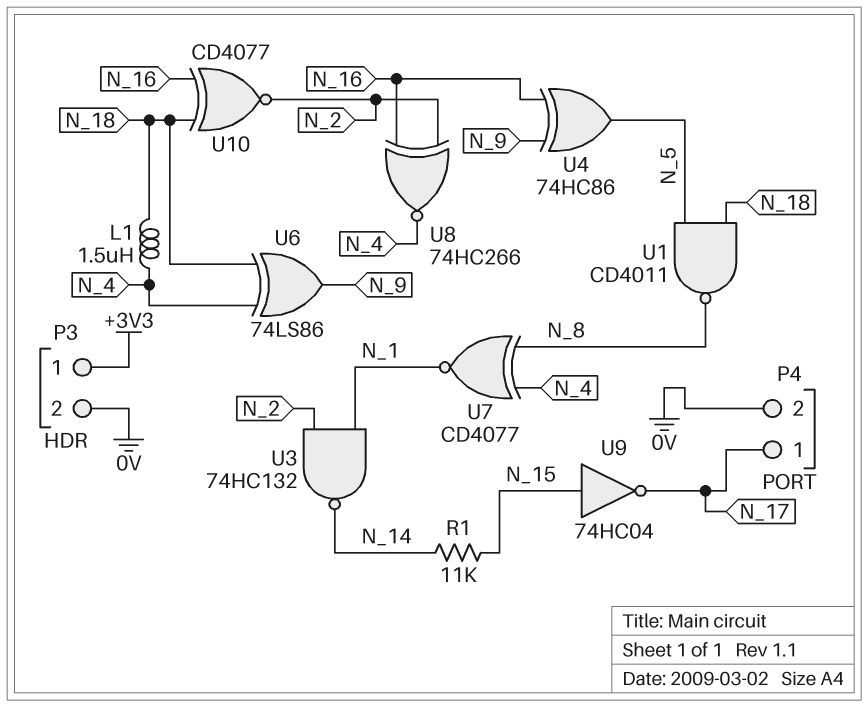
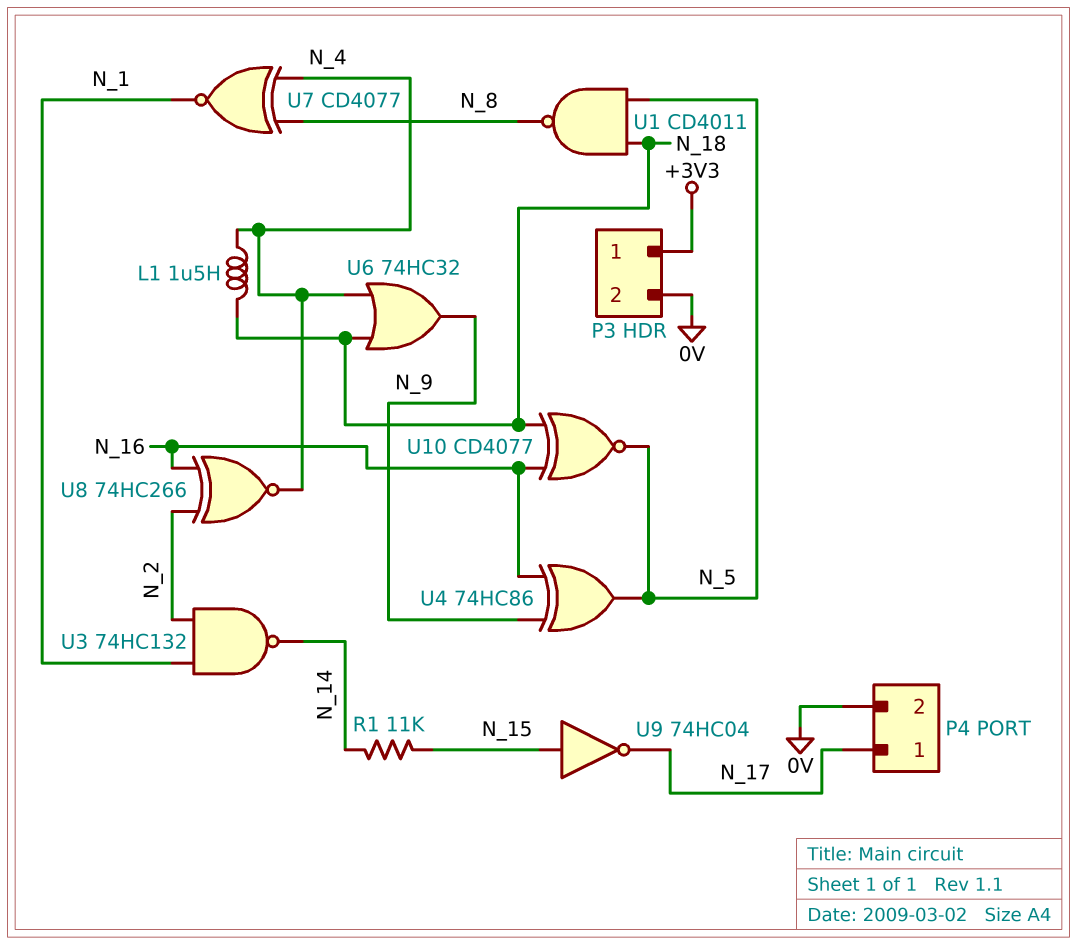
U6: XOR 74LS86 (in N_4, in N_18, out N_9) -> OR 74HC32 (in N_4, in N_18, out N_9)
U10: XNOR CD4077 (in N_16, in N_18, out N_2) -> XNOR CD4077 (in N_16, in N_18, out N_5)

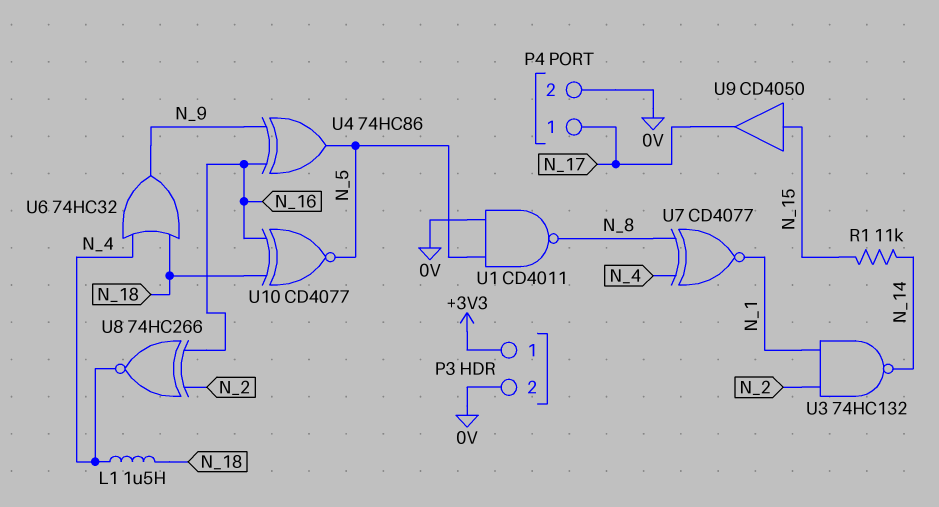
U1: NAND CD4011 (in N_5, in N_18, out N_8) -> NAND CD4011 (in 0V, in N_5, out N_8)
U9: NOT 74HC04 (in N_15, out N_17) -> buffer CD4050 (in N_15, out N_17)

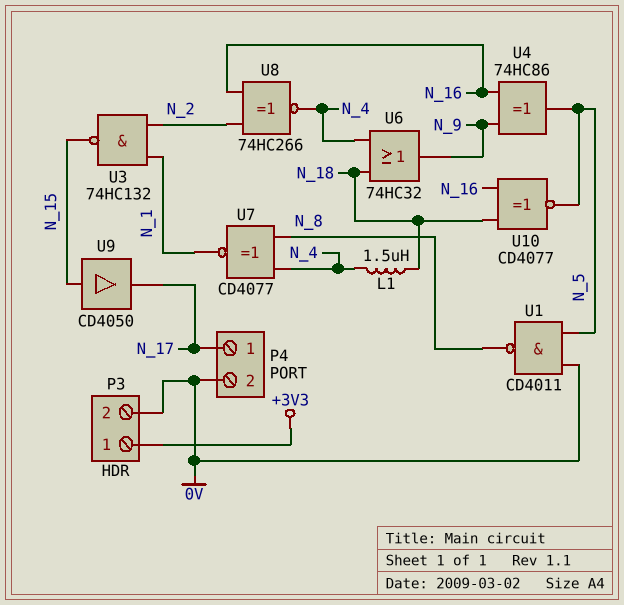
R1: 11k (N_14, N_15) -> none
U3: NAND 74HC132 (in N_1, in N_2, out N_14) -> NAND 74HC132 (in N_1, in N_2, out N_15)

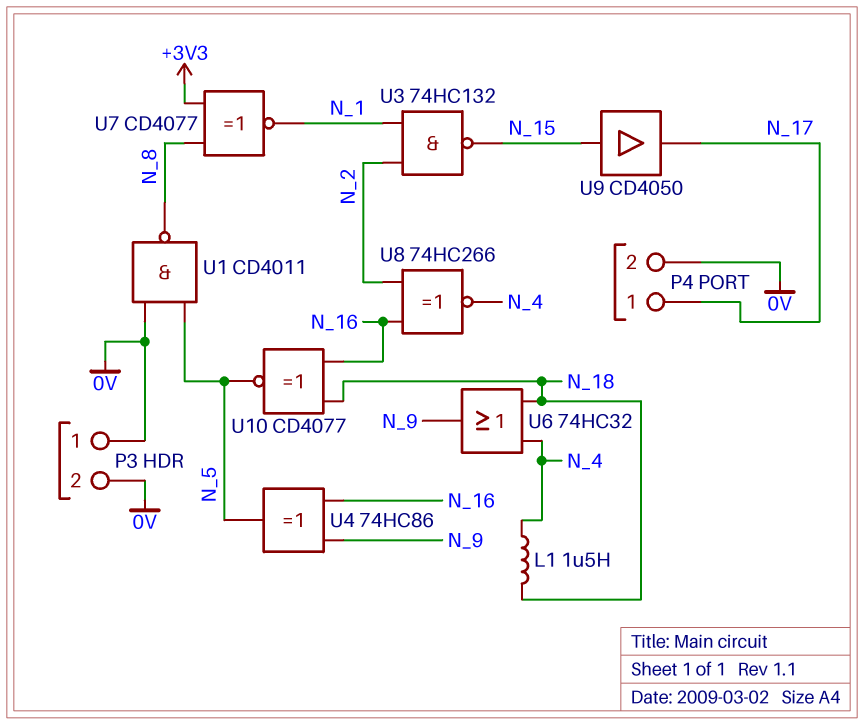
P3 pin 1: +3V3 -> 0V
U7: XNOR CD4077 (in N_4, in N_8, out N_1) -> XNOR CD4077 (in +3V3, in N_8, out N_1)

